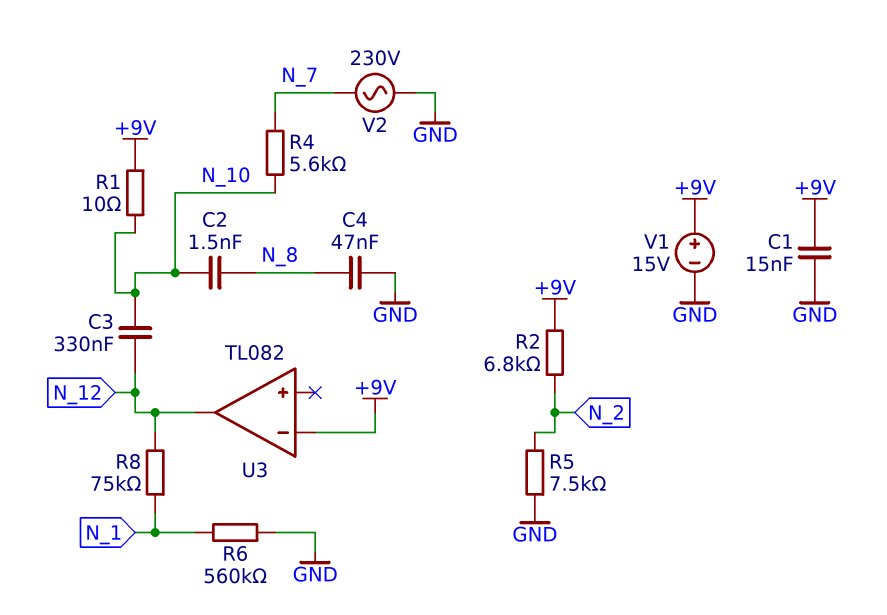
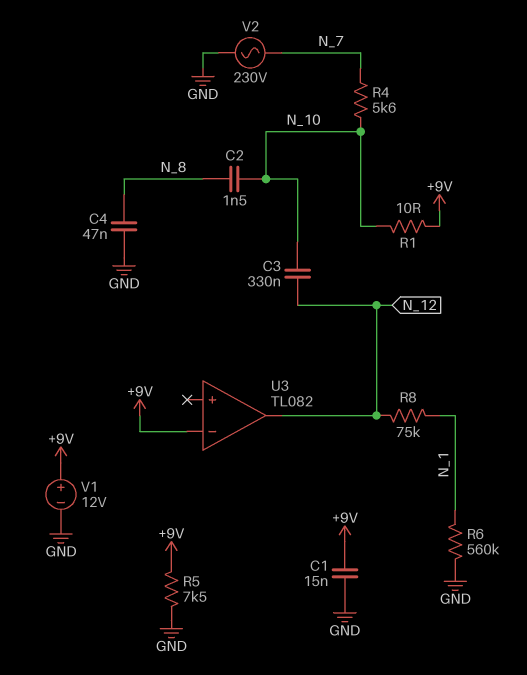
R2: 6.8k (+9V, N_2) -> none
R5: 7.5k (GND, N_2) -> 7.5k (+9V, GND)
V1: 15V (plus +9V, minus GND) -> 12V (plus +9V, minus GND)

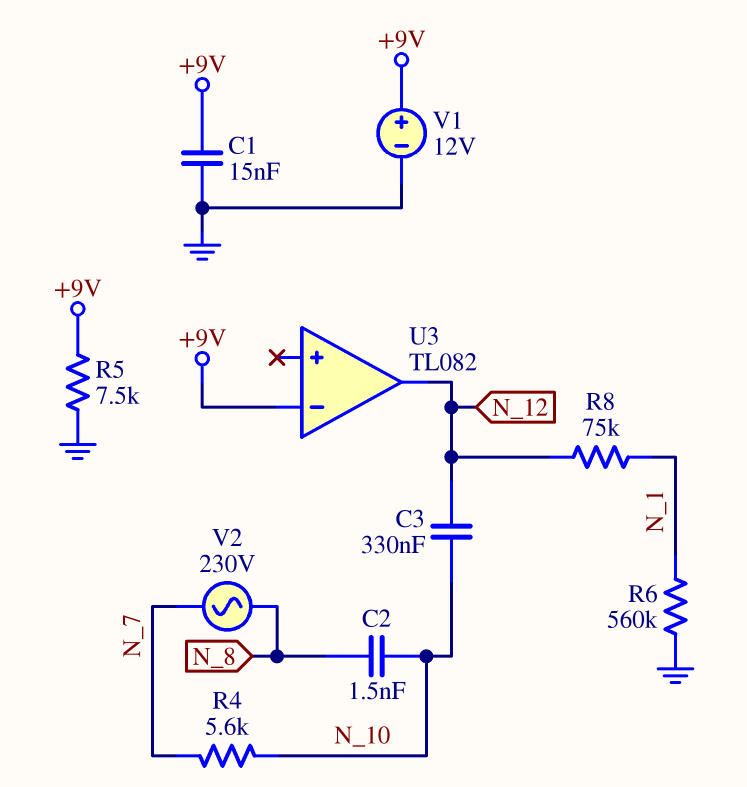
C4: 47nF (GND, N_8) -> none
R1: 10 (+9V, N_10) -> none
V2: AC 230V (GND, N_7) -> AC 230V (N_7, N_8)

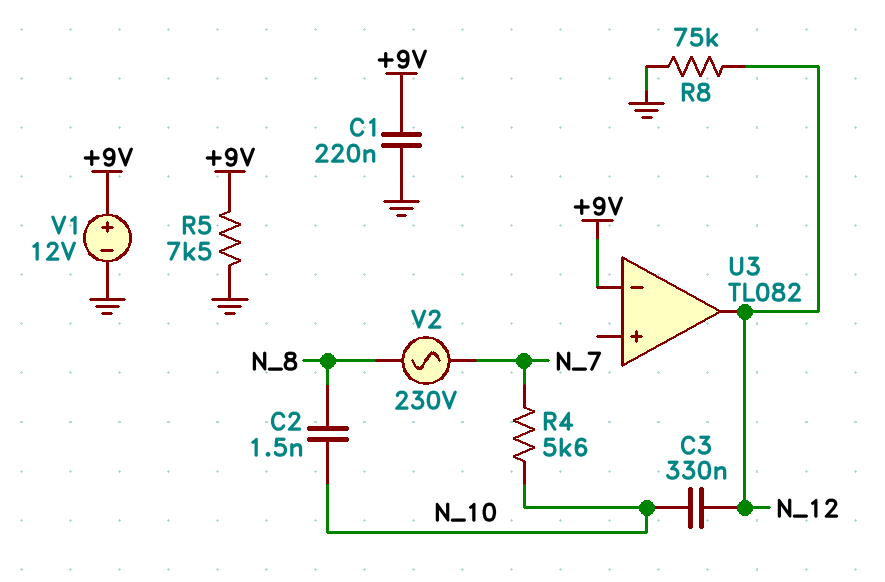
C1: 15nF (+9V, GND) -> 220nF (+9V, GND)
R6: 560k (GND, N_1) -> none
R8: 75k (N_1, N_12) -> 75k (GND, N_12)

